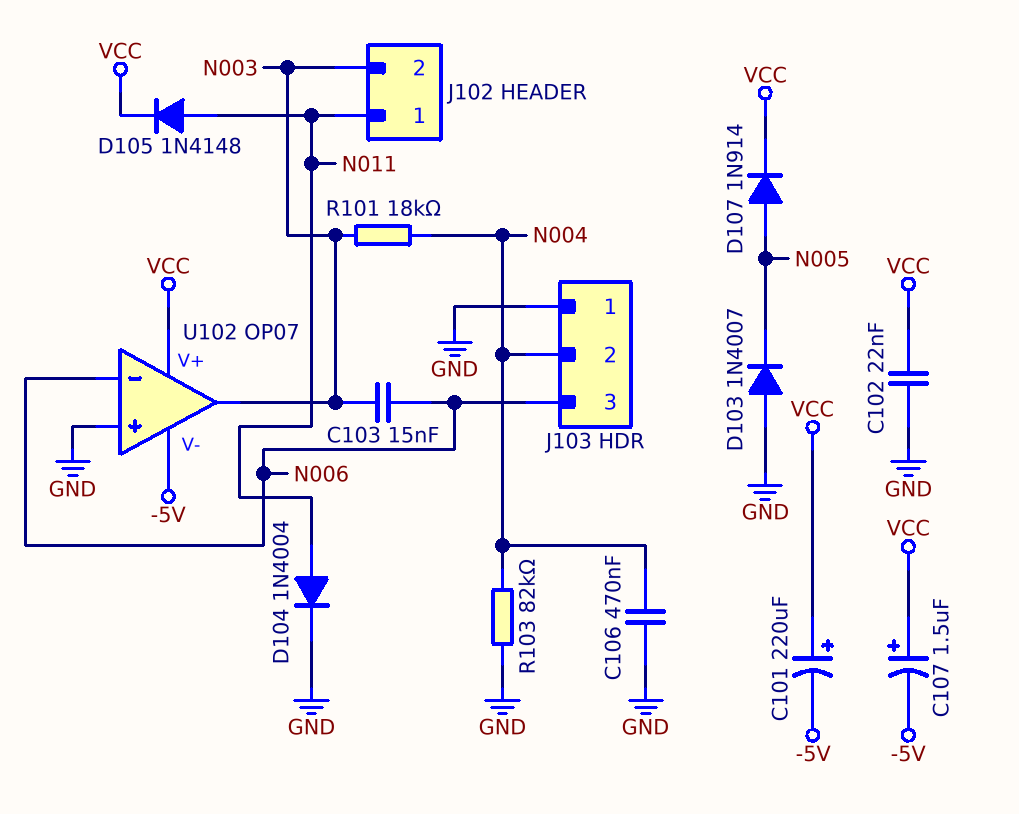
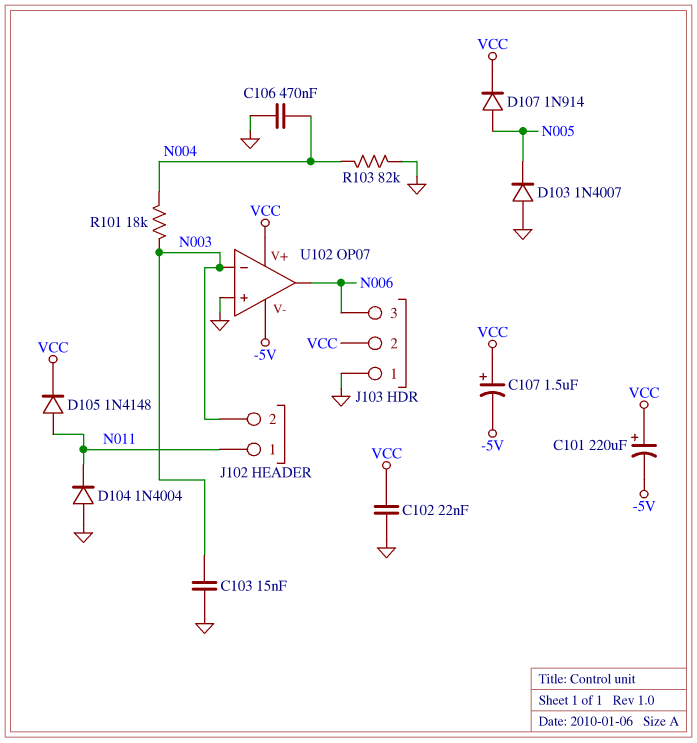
C103: 15nF (N003, N006) -> 15nF (GND, N003)
D104: diode 1N4004 (A N011, K GND) -> diode 1N4004 (A GND, K N011)
J103 pin 2: N004 -> VCC
U102 pin in-: N006 -> N003
U102 pin out: N003 -> N006

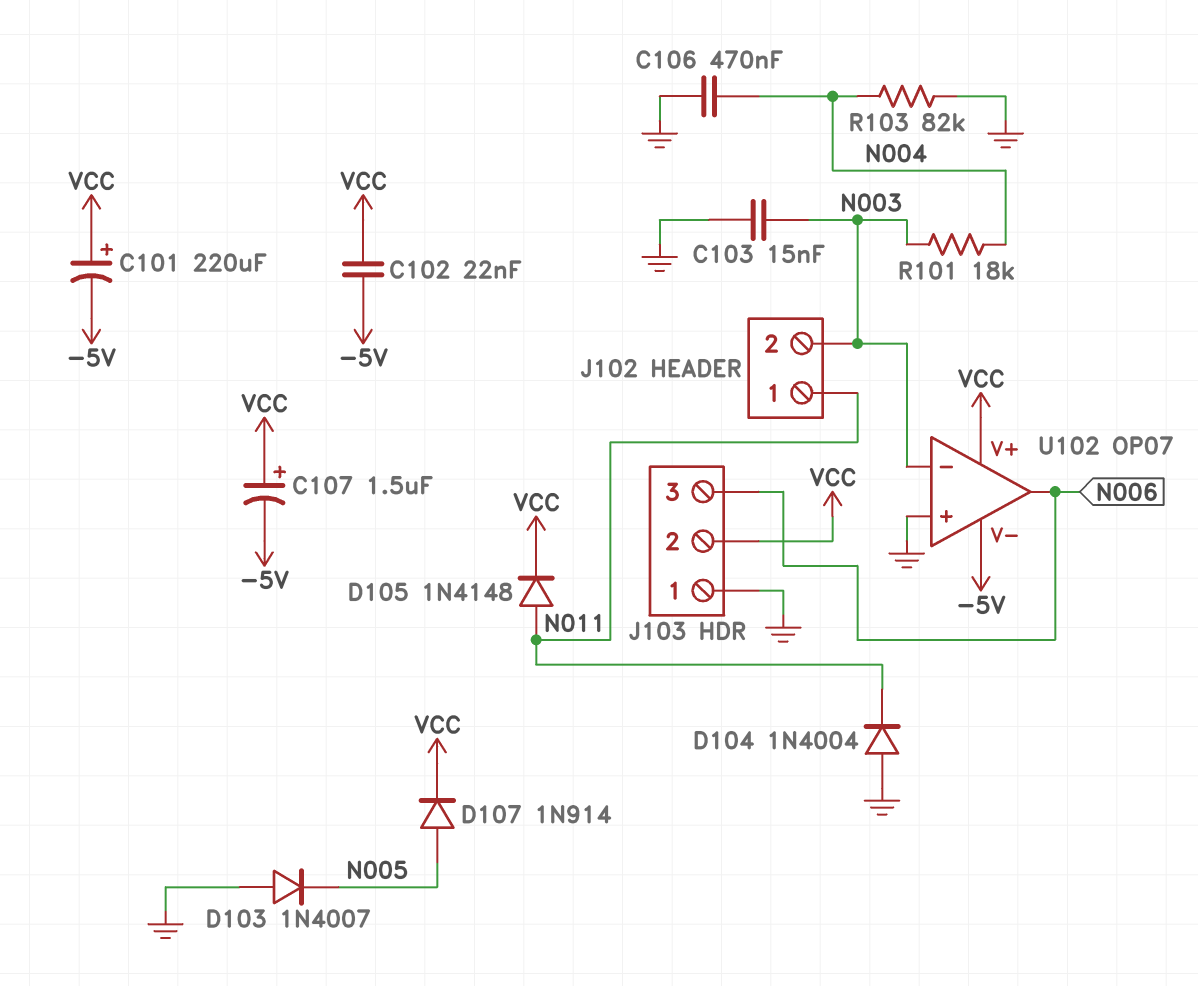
C102: 22nF (GND, VCC) -> 22nF (-5V, VCC)

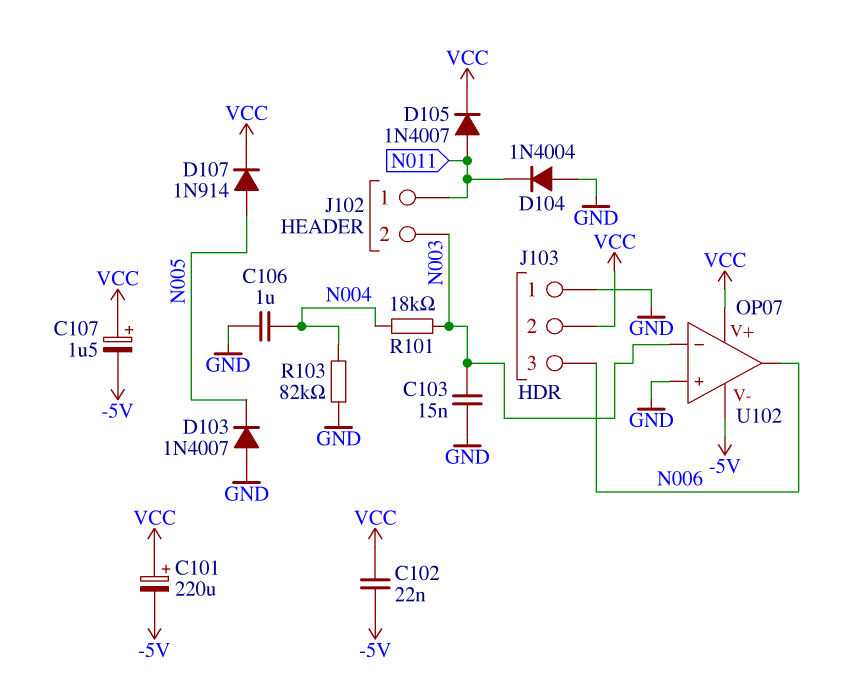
C106: 470nF (GND, N004) -> 1uF (GND, N004)
D105: diode 1N4148 (A N011, K VCC) -> diode 1N4007 (A N011, K VCC)

